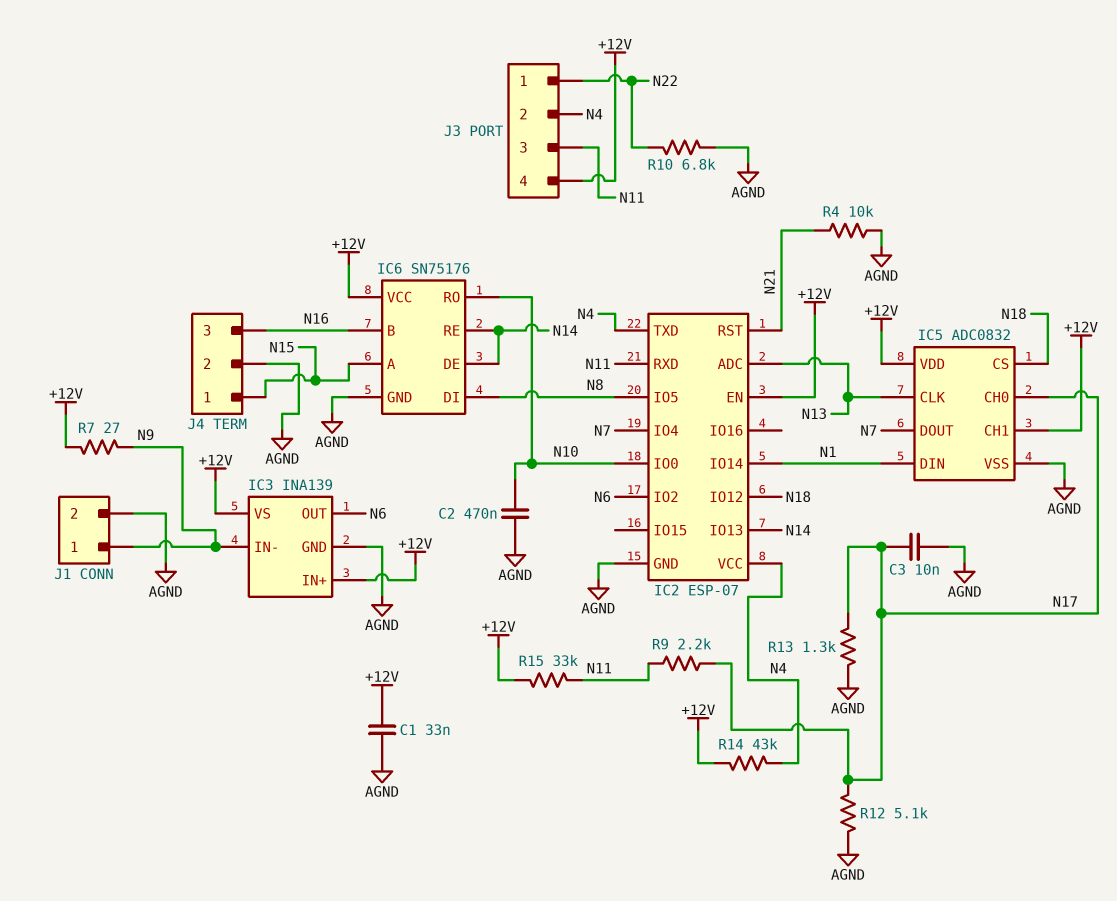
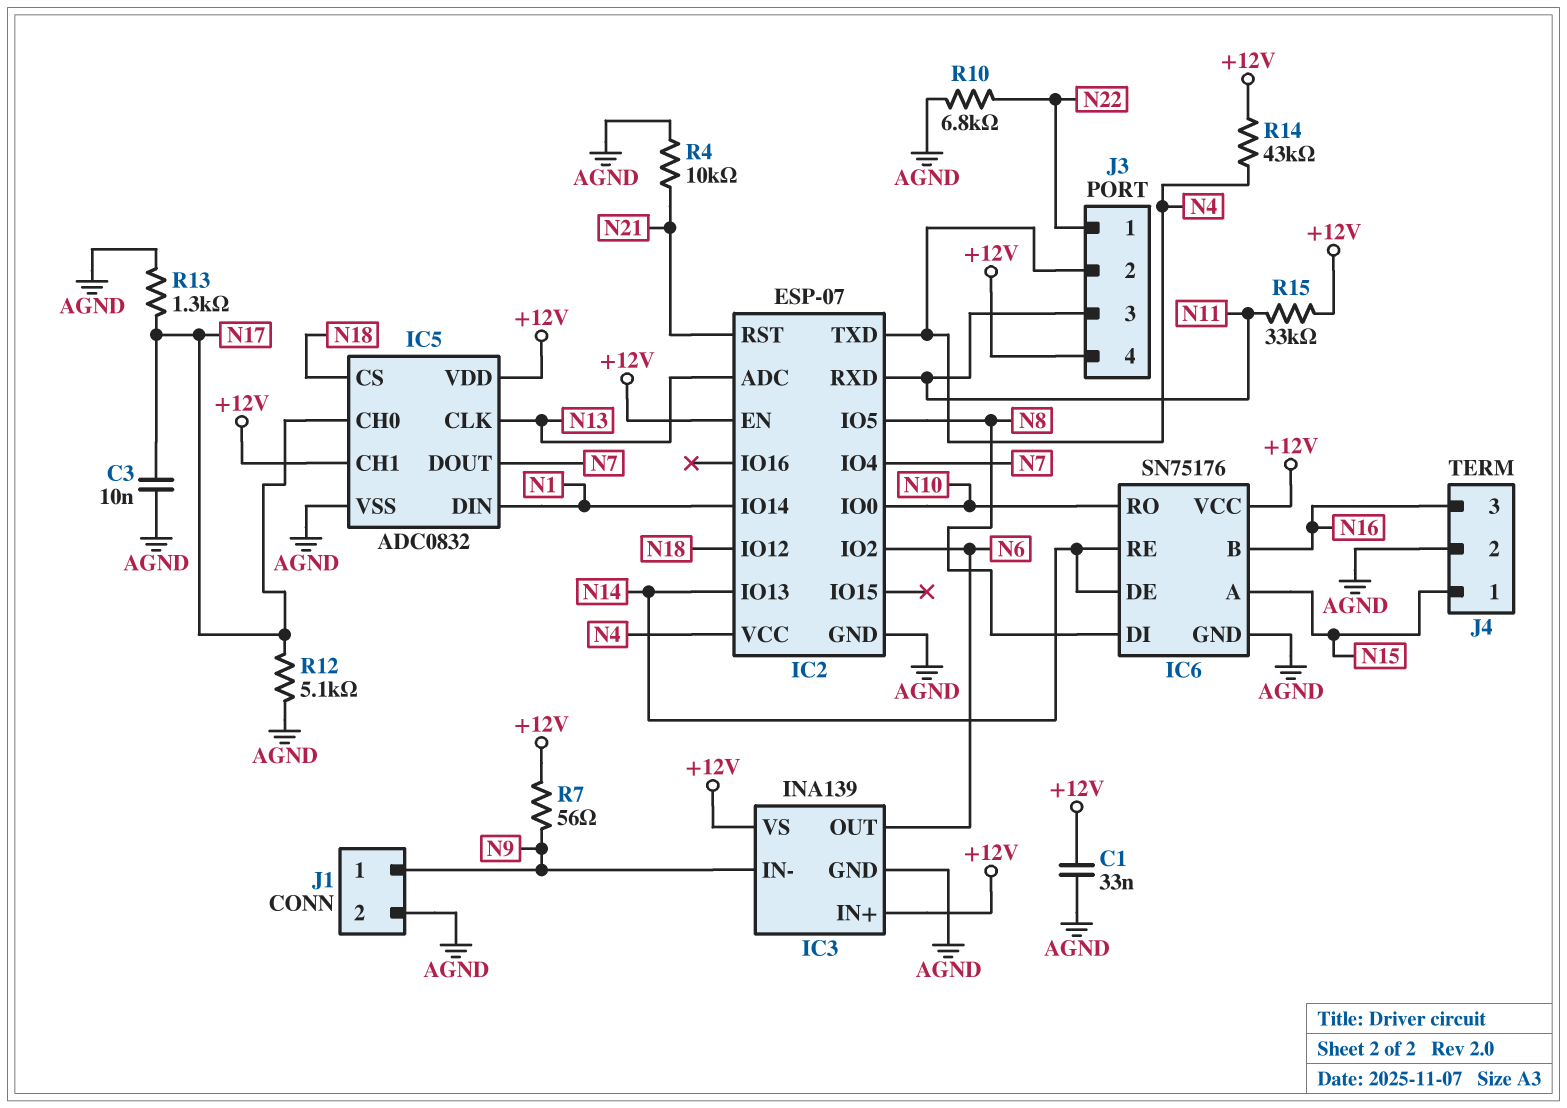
C2: 470nF (AGND, N10) -> none
R7: 27 (+12V, N9) -> 56 (+12V, N9)
R9: 2.2k (N11, N17) -> none

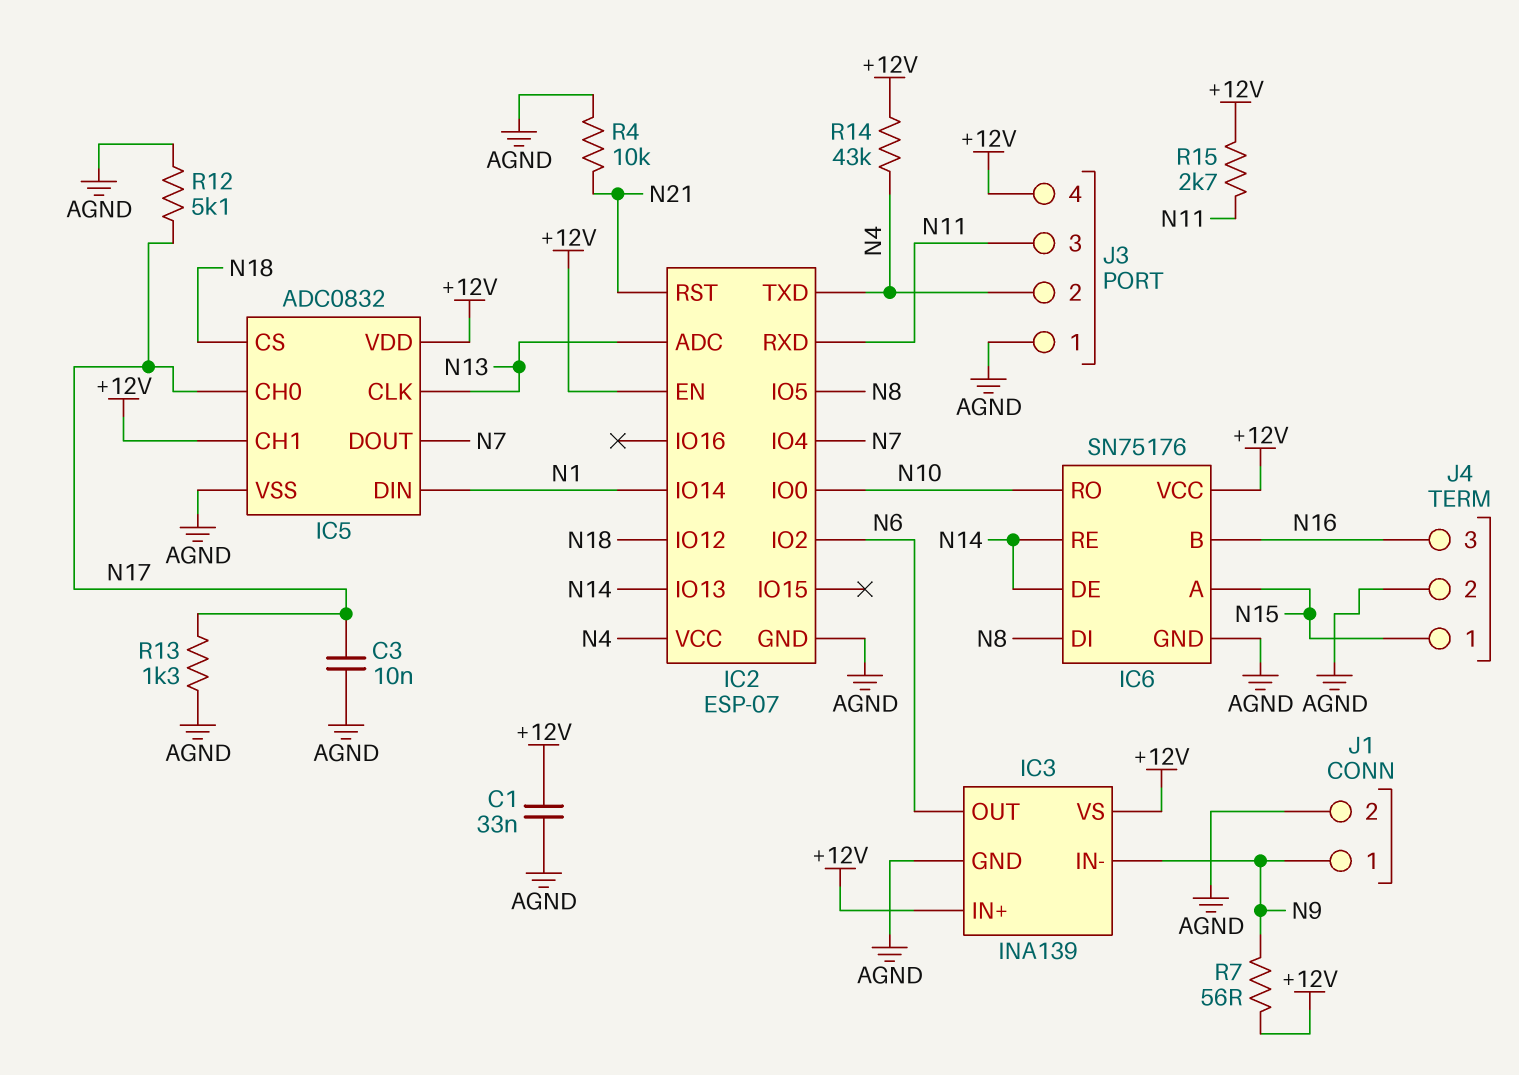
J3 pin 1: N22 -> AGND
R10: 6.8k (AGND, N22) -> none
R15: 33k (+12V, N11) -> 2.7k (+12V, N11)

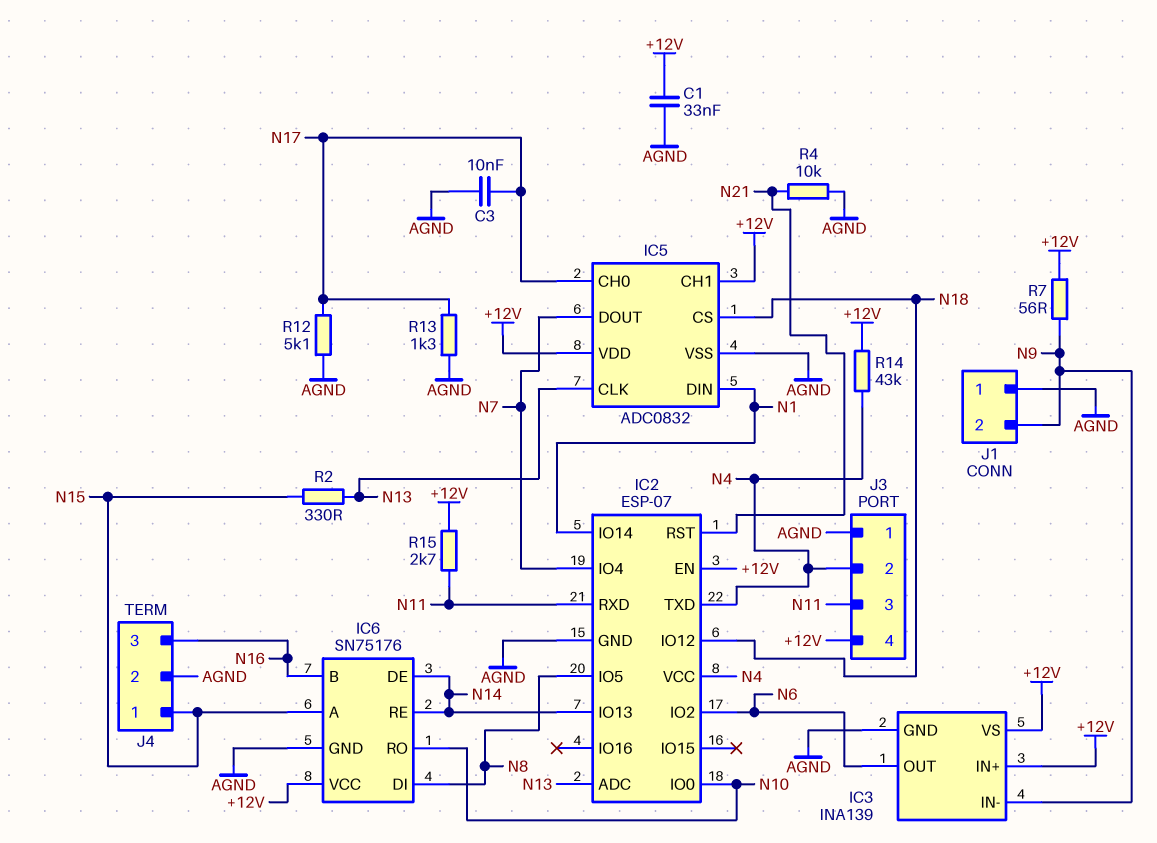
J1 pin 1: N9 -> AGND
J1 pin 2: AGND -> N9
R2: none -> 330 (N13, N15)

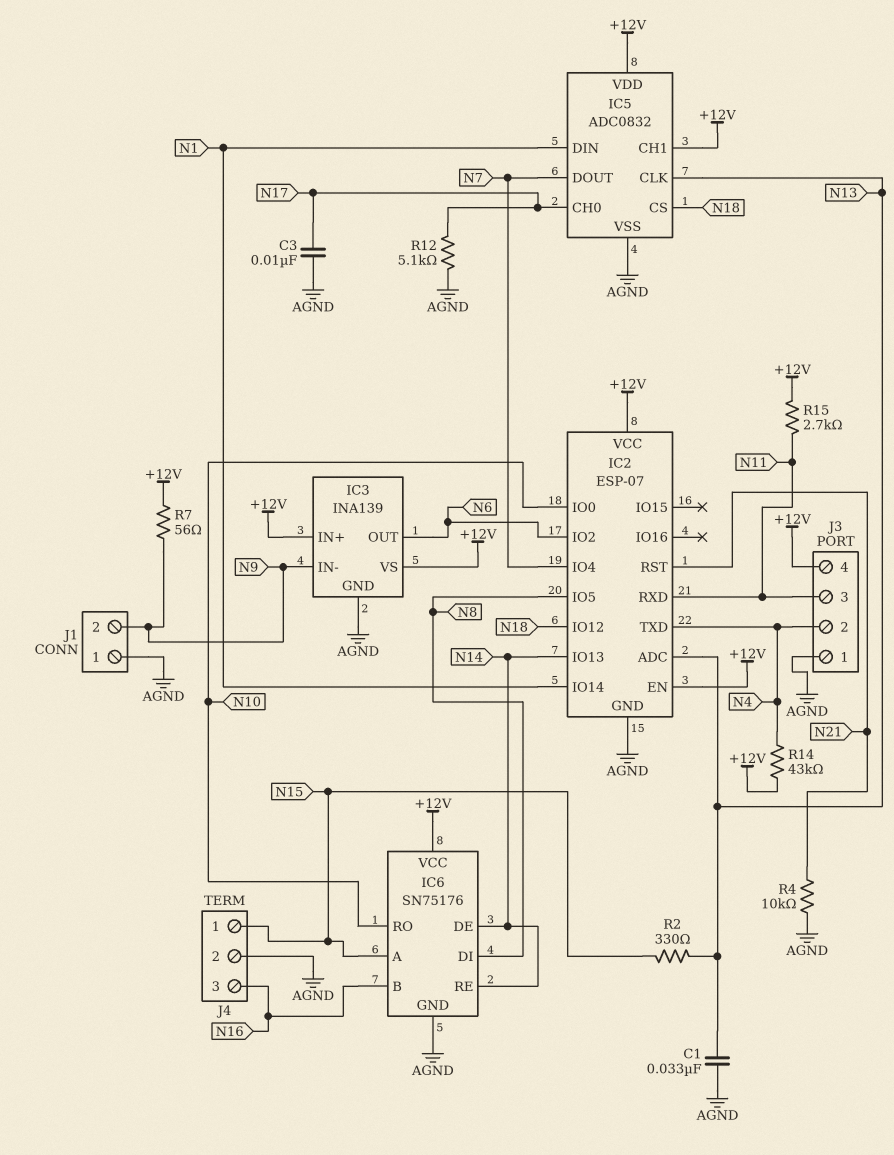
C1: 33nF (+12V, AGND) -> 33nF (AGND, N13)
IC2 pin VCC: N4 -> +12V
R13: 1.3k (AGND, N17) -> none

